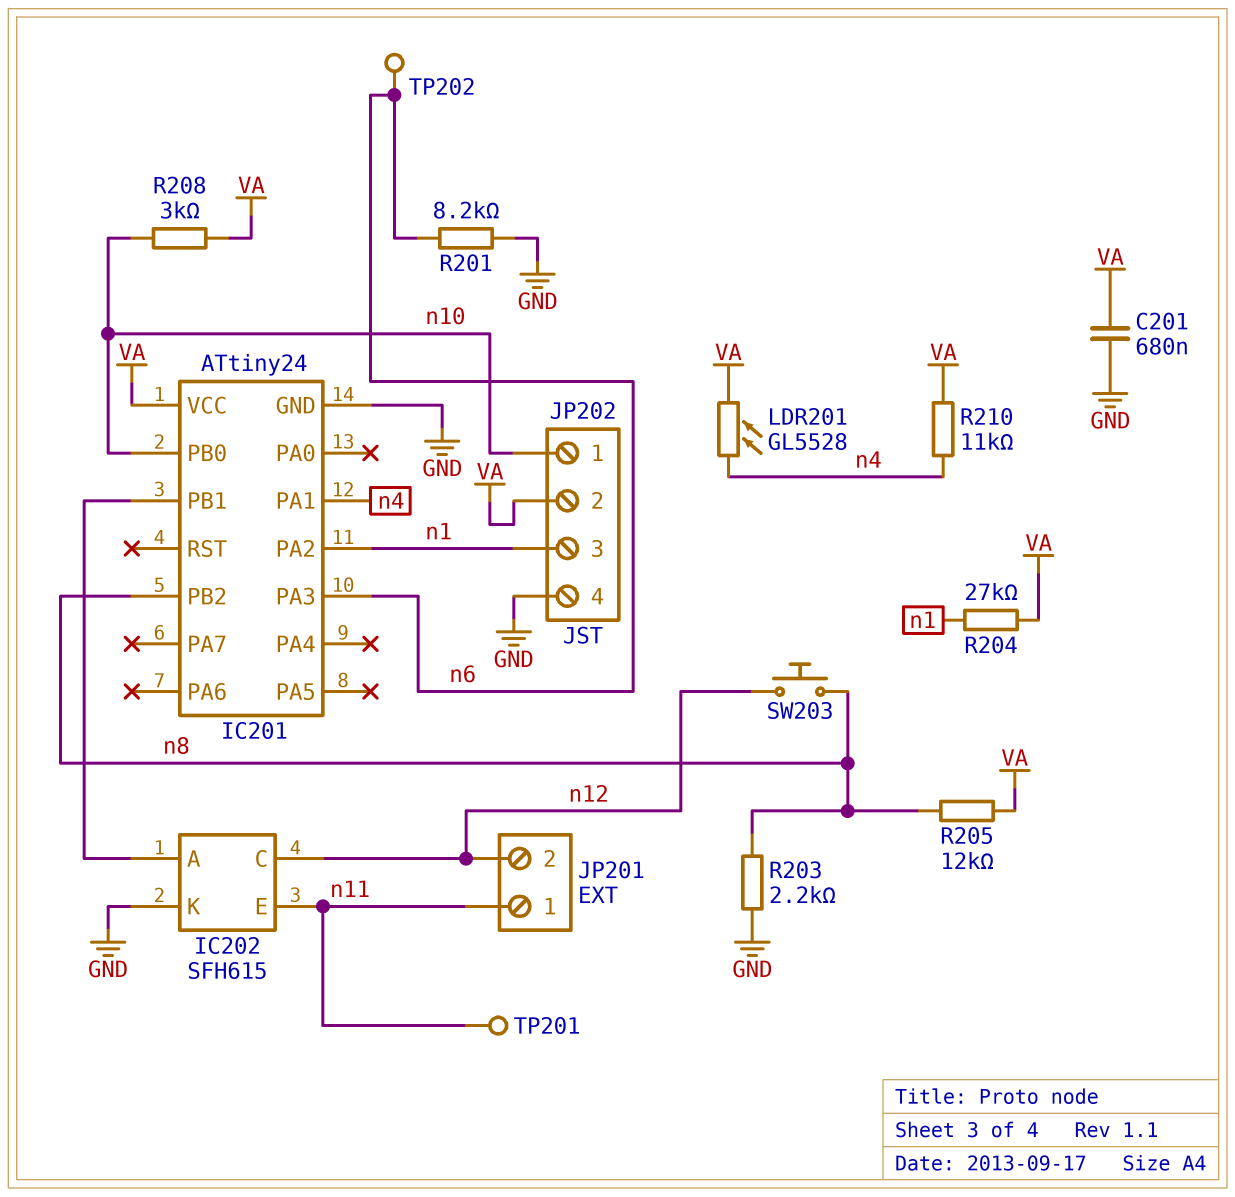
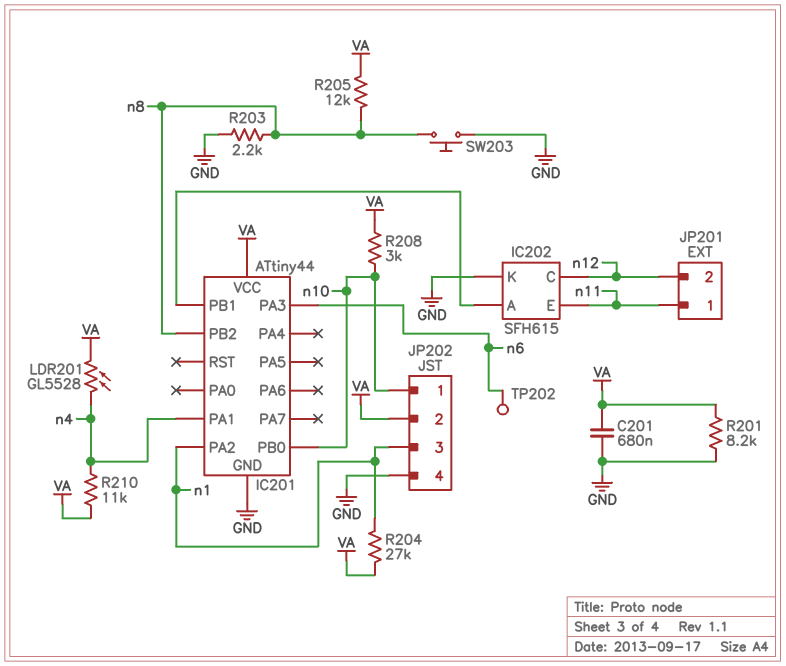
IC201: ATtiny24 -> ATtiny44
R201: 8.2k (GND, n6) -> 8.2k (GND, VA)
SW203: button (n8, n12) -> button (GND, n8)
TP201: test point (n11) -> none

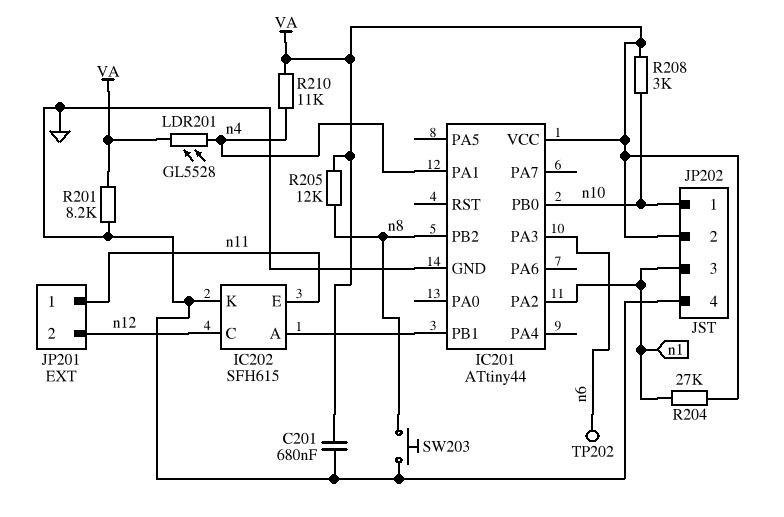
R203: 2.2k (GND, n8) -> none

